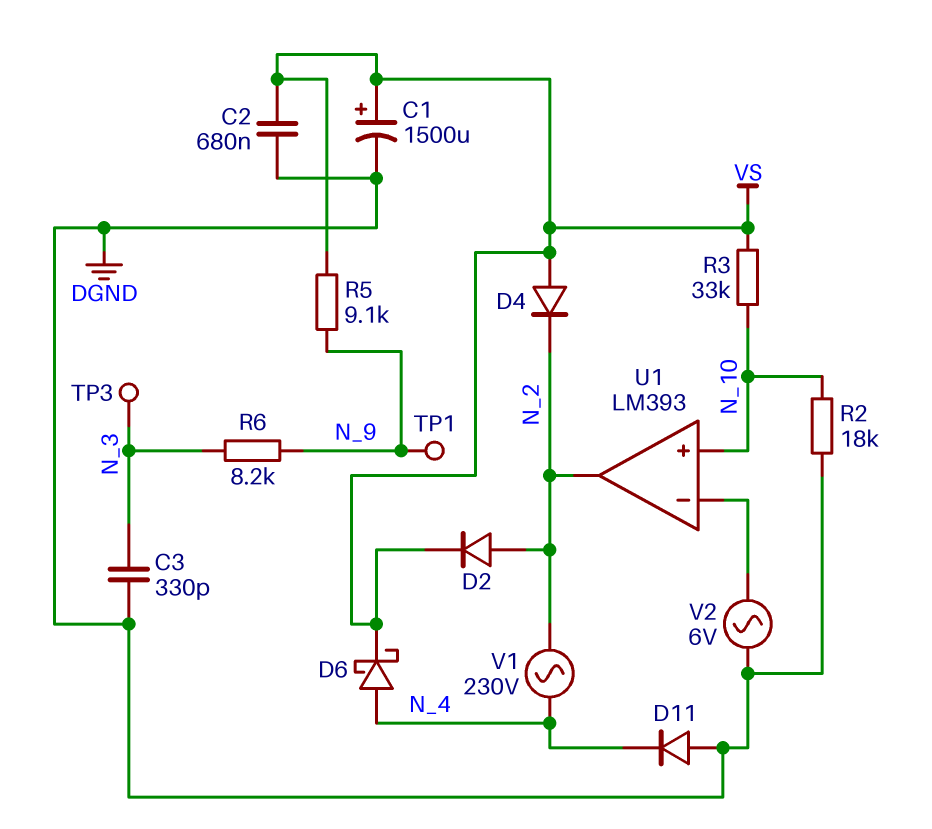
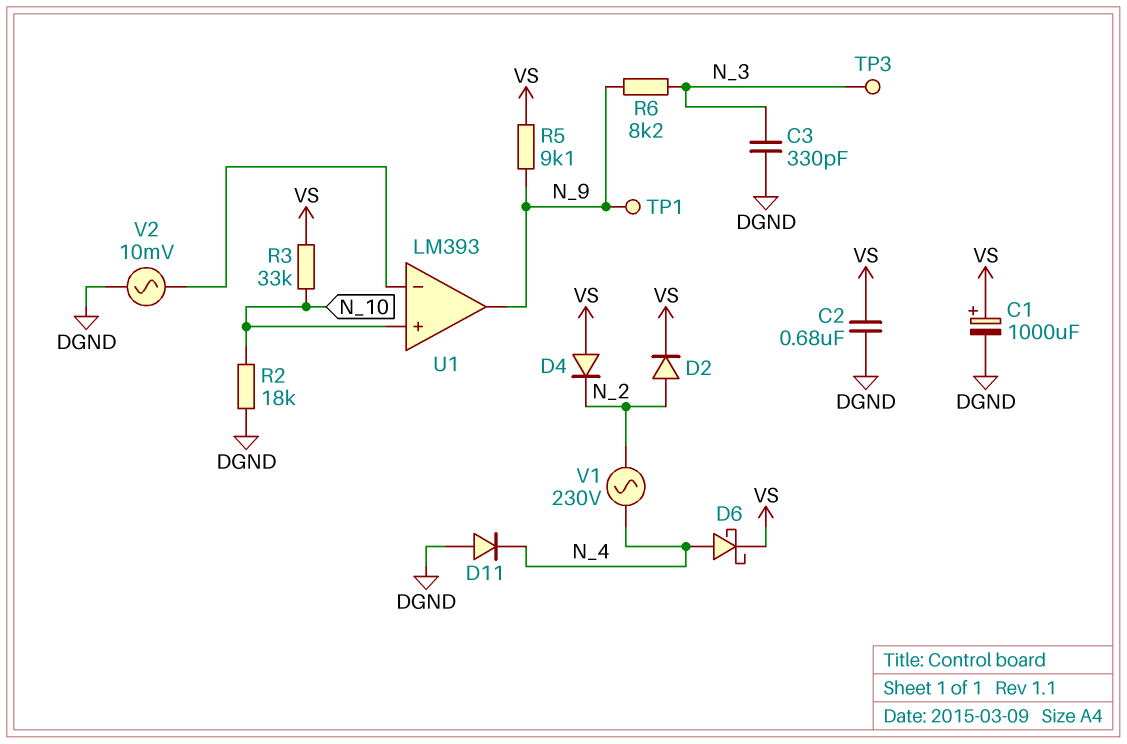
C1: 1500uF (plus VS, minus DGND) -> 1000uF (plus VS, minus DGND)
U1 pin out: N_2 -> N_9
V2: AC 6V (DGND, U1/in-) -> AC 10mV (DGND, U1/in-)

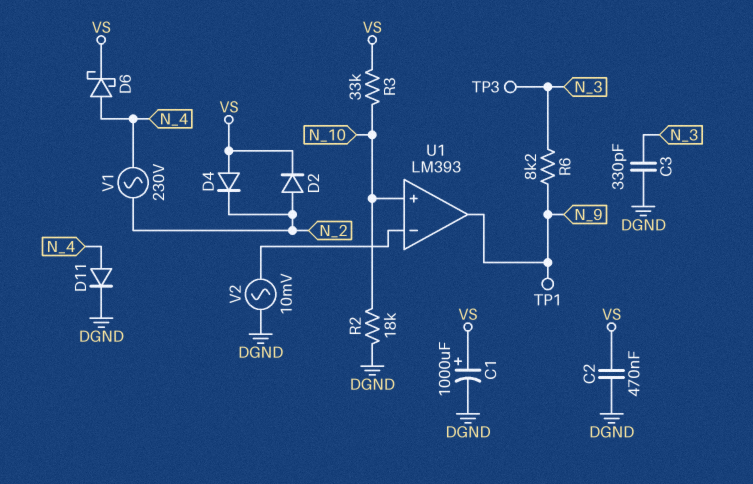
C2: 680nF (DGND, VS) -> 470nF (DGND, VS)
D11: diode (A DGND, K N_4) -> diode (A N_4, K DGND)
R5: 9.1k (N_9, VS) -> none

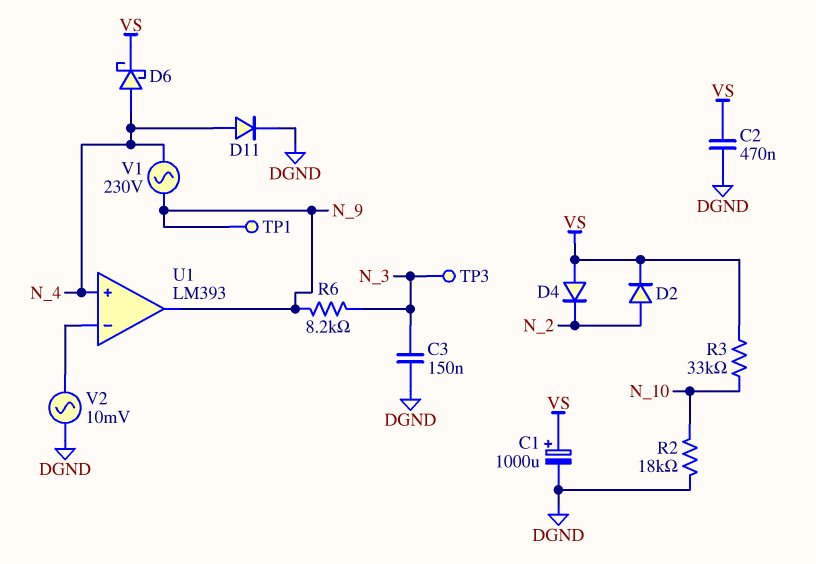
C3: 330pF (DGND, N_3) -> 150nF (DGND, N_3)
U1 pin in+: N_10 -> N_4
V1: AC 230V (N_2, N_4) -> AC 230V (N_4, N_9)

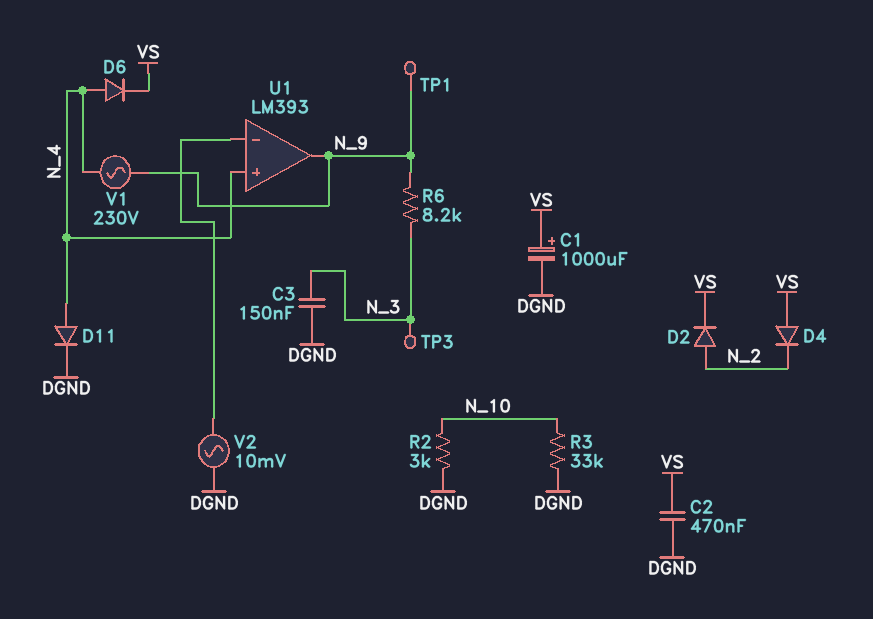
D6: schottky (A N_4, K VS) -> diode (A N_4, K VS)
R2: 18k (DGND, N_10) -> 3k (DGND, N_10)
R3: 33k (N_10, VS) -> 33k (DGND, N_10)

